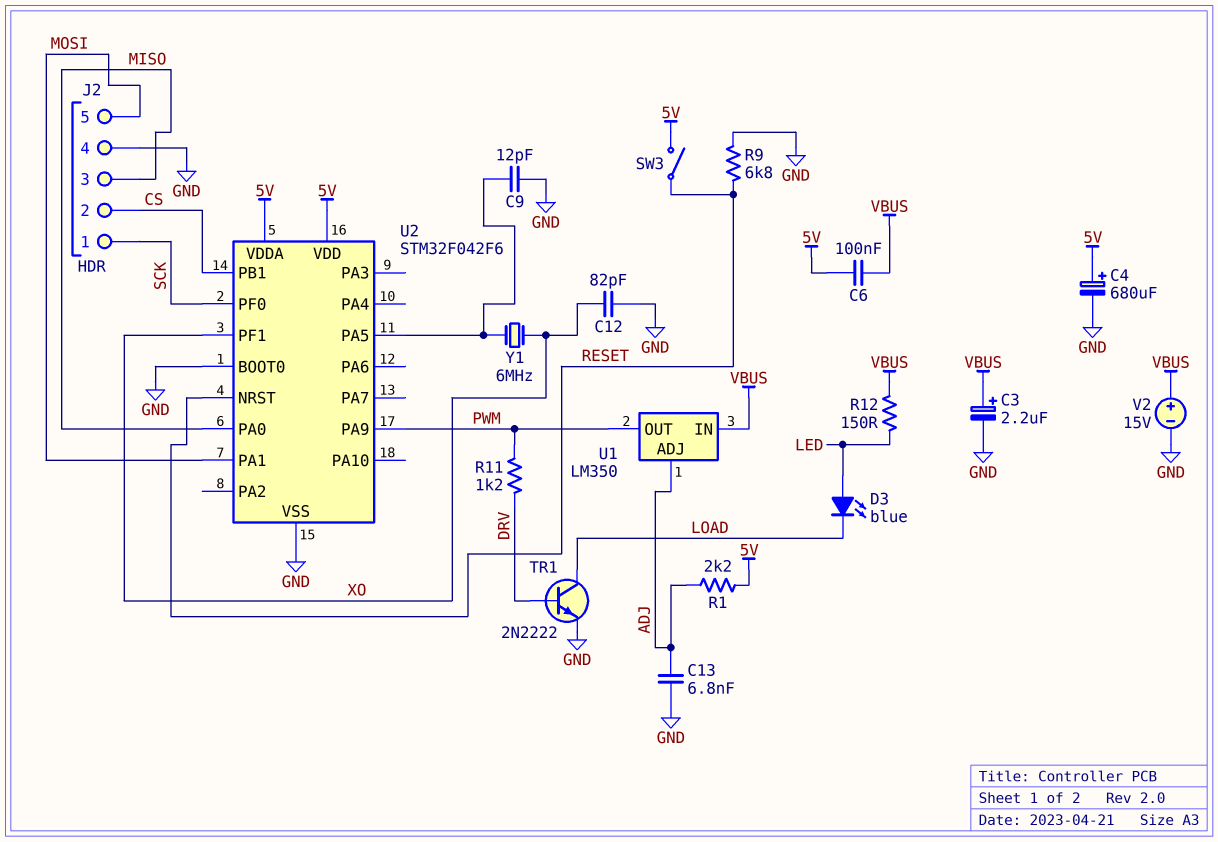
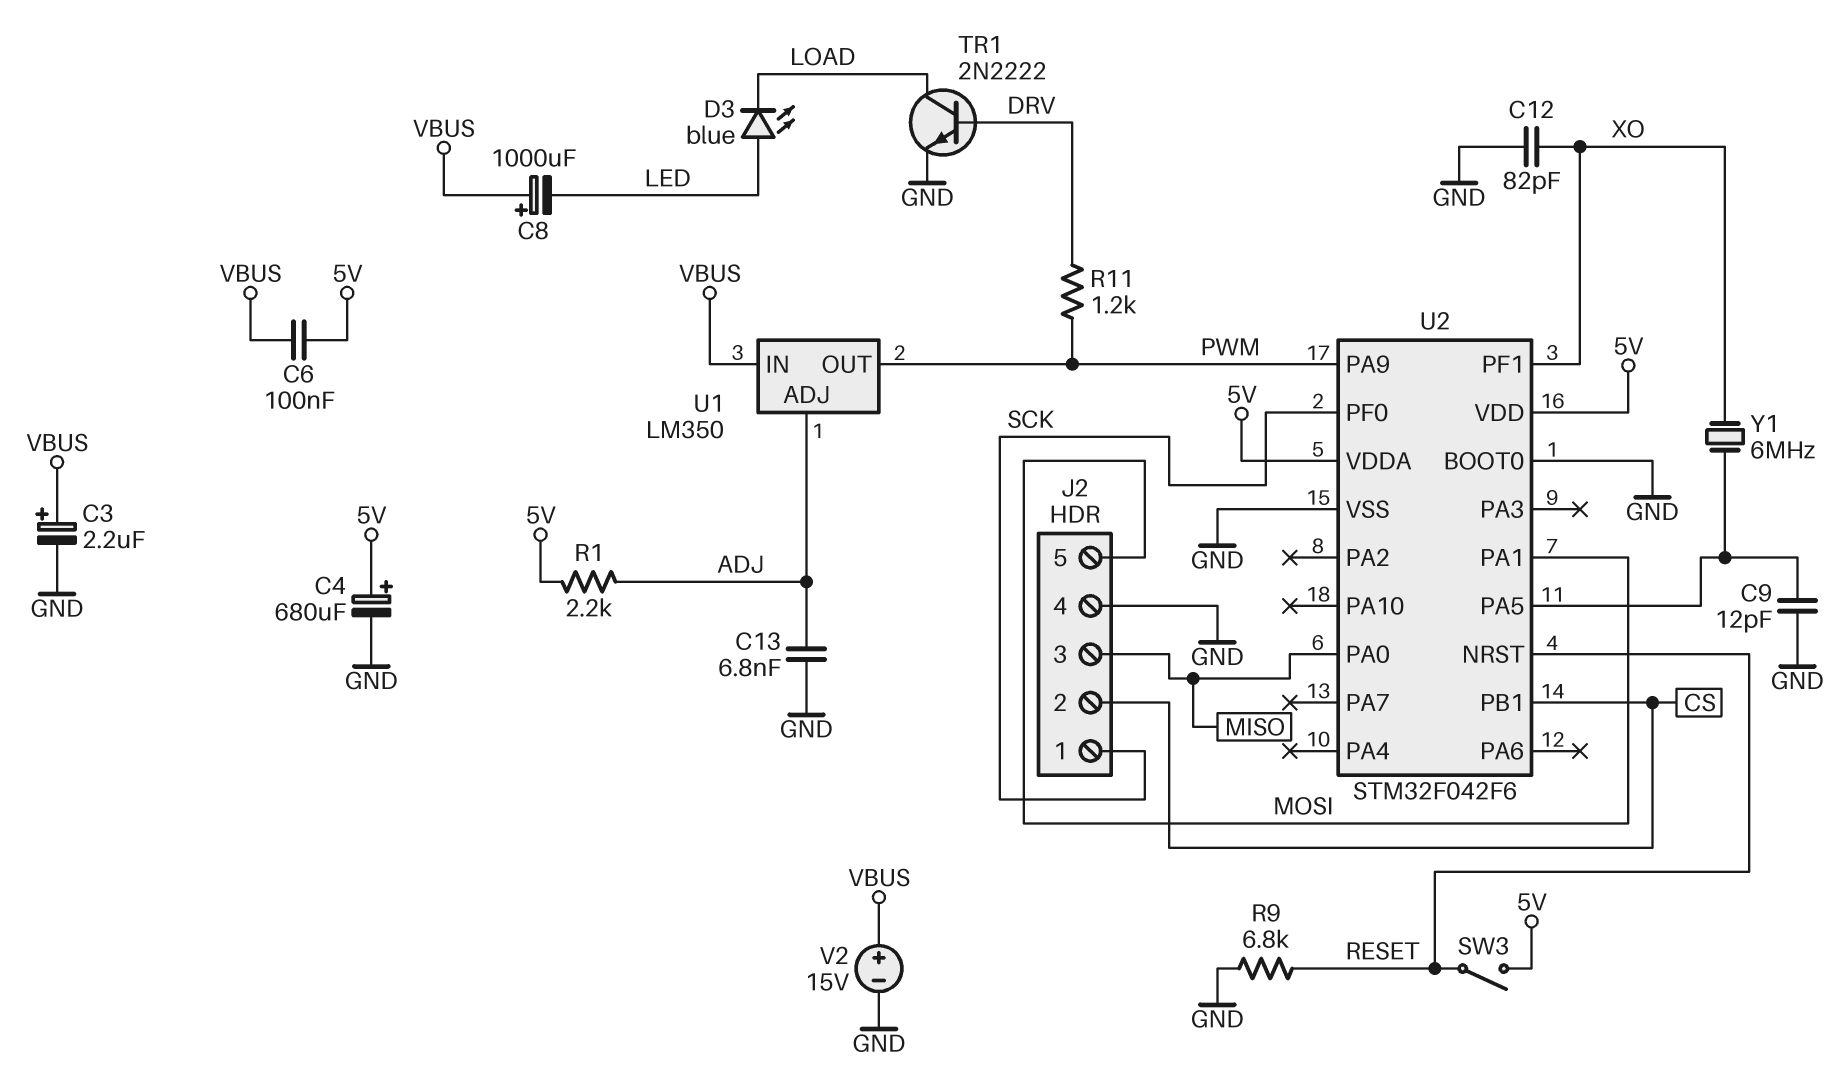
C8: none -> 1000uF (plus VBUS, minus LED)
R12: 150 (LED, VBUS) -> none

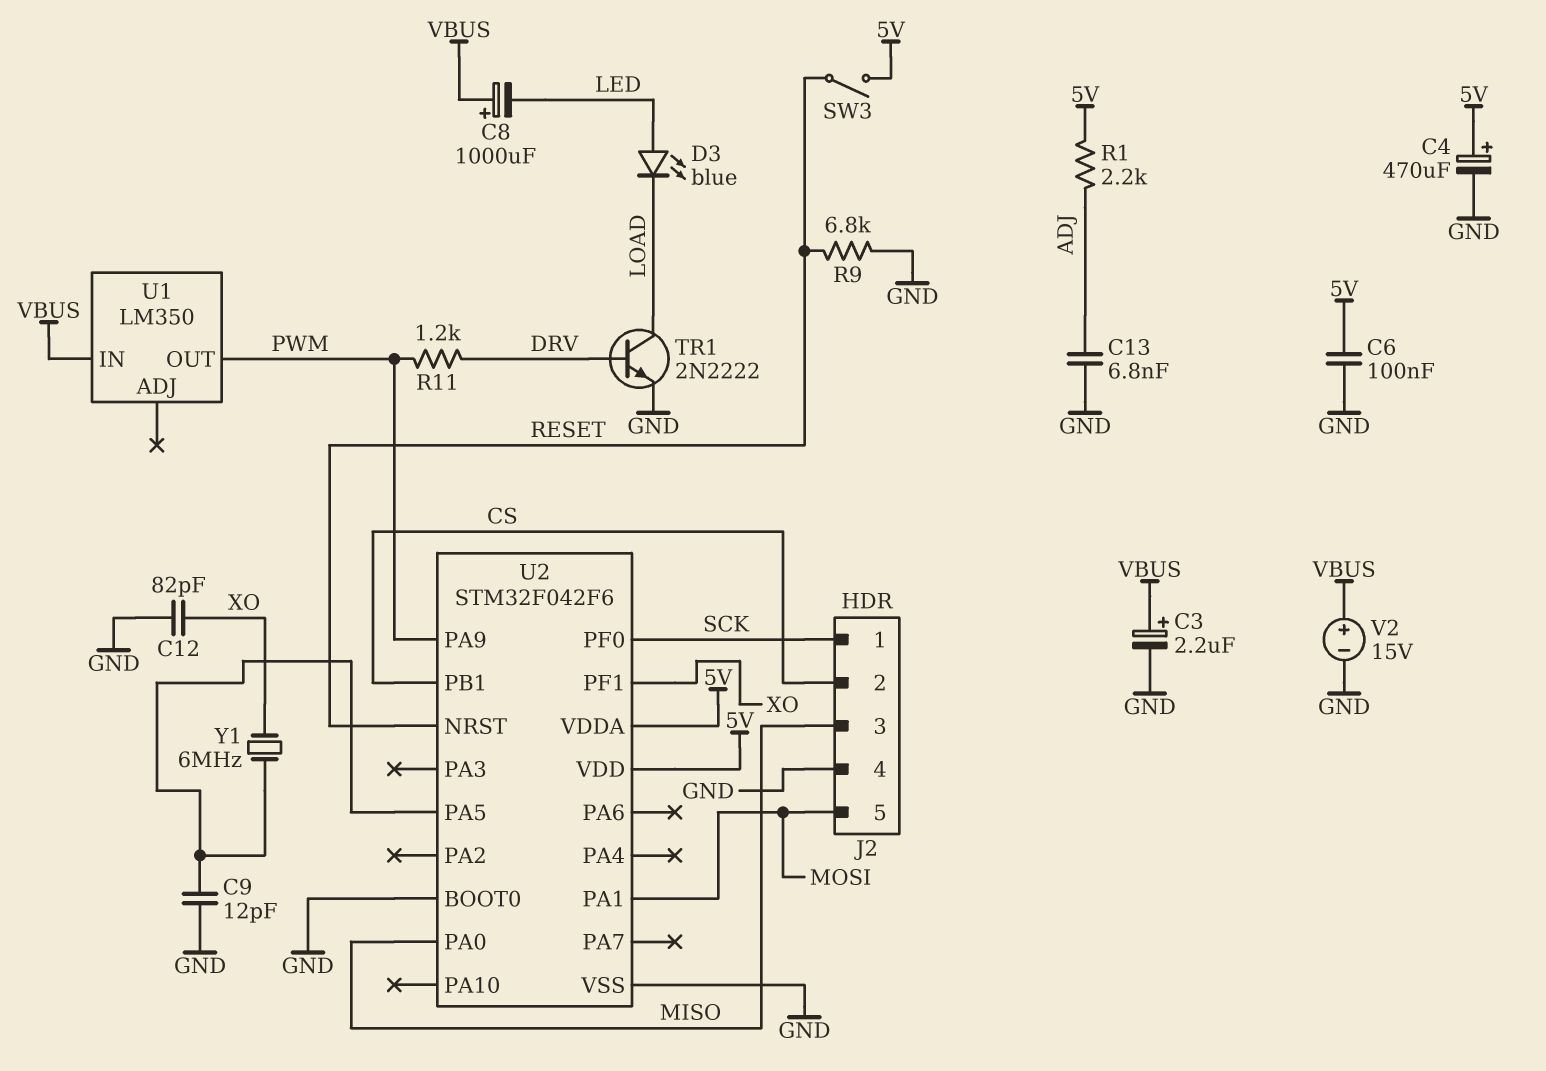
C4: 680uF (plus 5V, minus GND) -> 470uF (plus 5V, minus GND)
C6: 100nF (5V, VBUS) -> 100nF (5V, GND)
U1 pin ADJ: ADJ -> none

